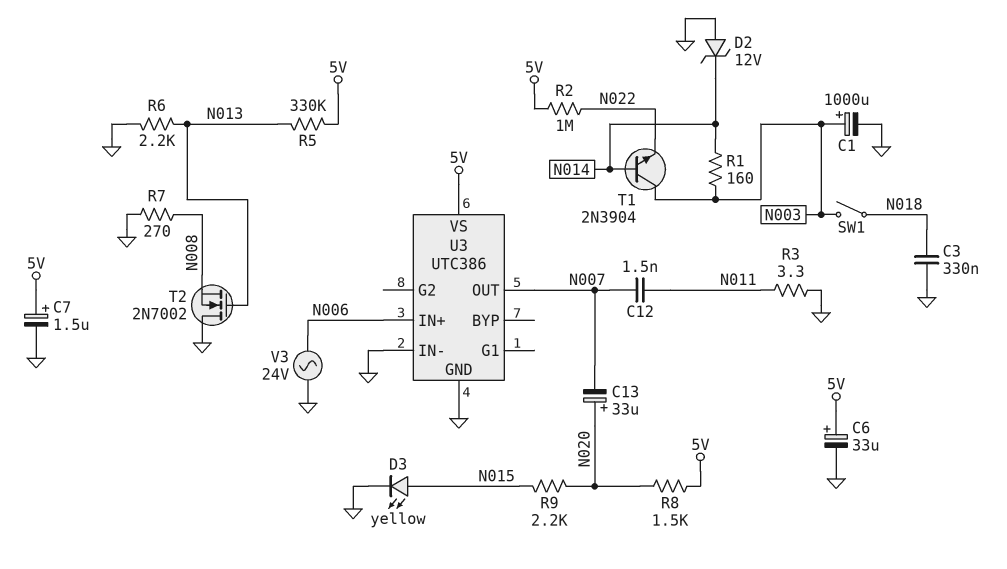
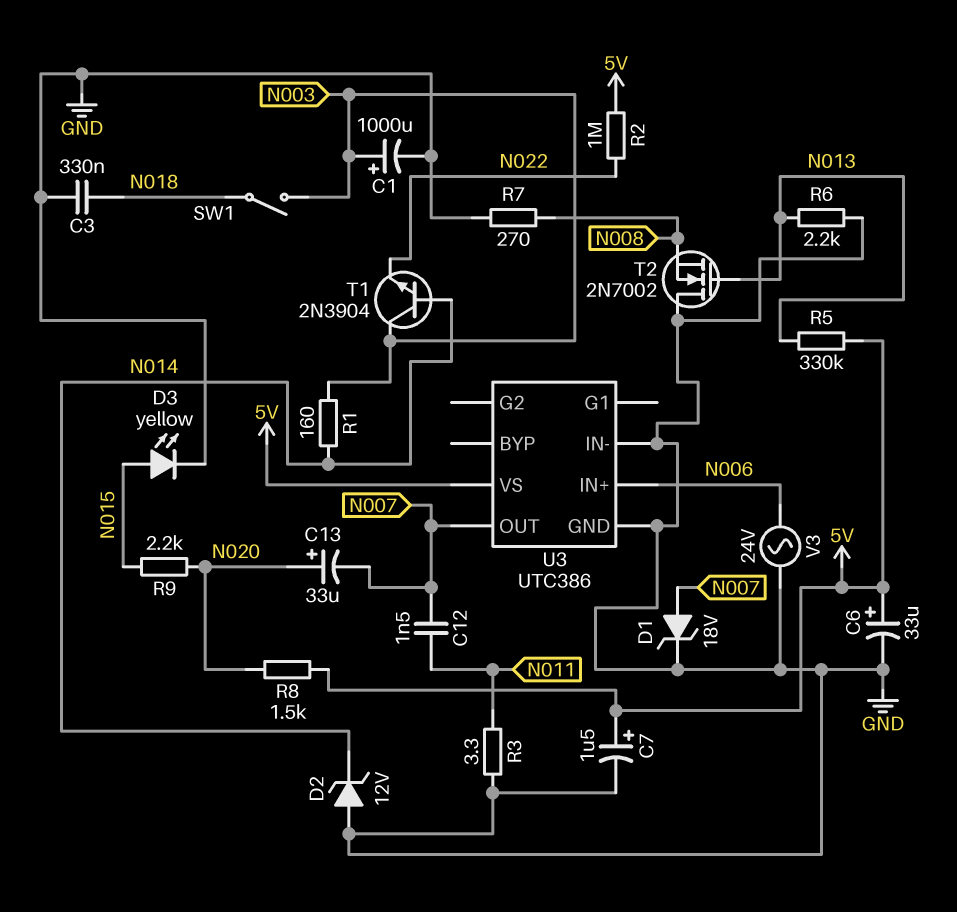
D1: none -> zener 18V (A N007, K GND)

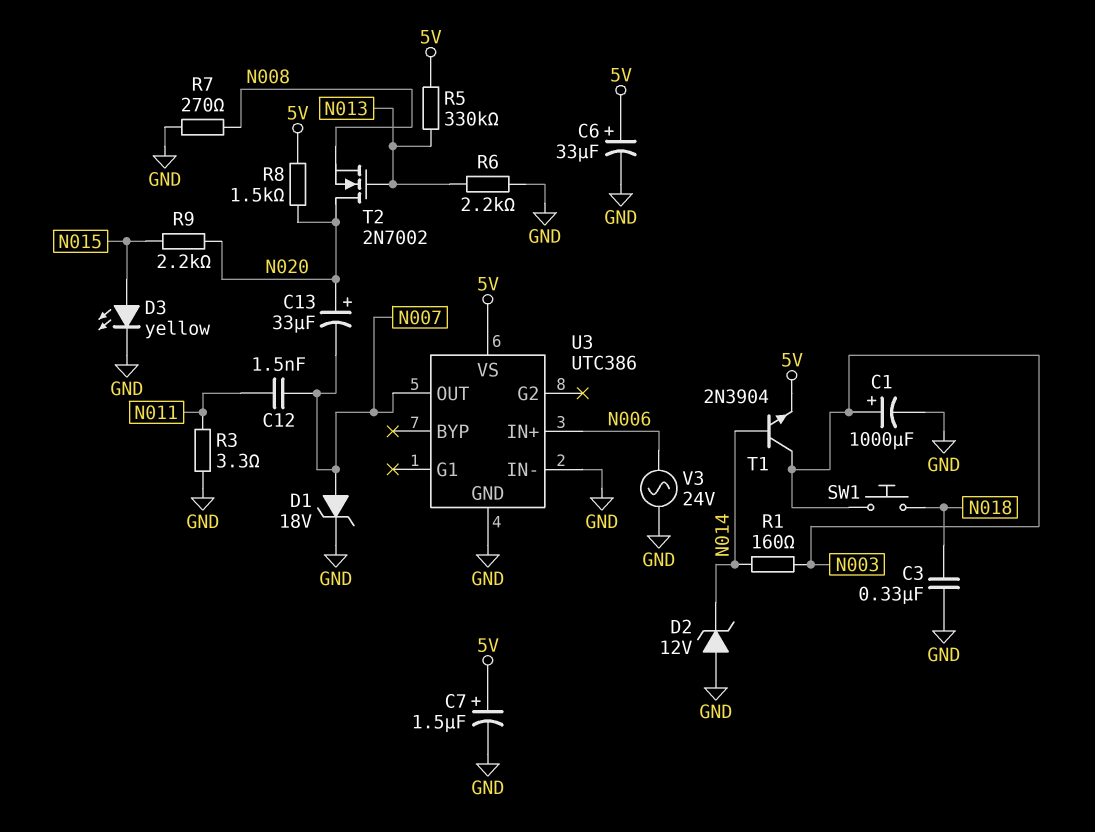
R2: 1M (5V, N022) -> none
SW1: switch (N003, N018) -> button (N003, N018)
T1: NPN 2N3904 (B N014, C N003, E N022) -> NPN 2N3904 (B N014, C N003, E 5V)
T2: NMOS 2N7002 (G N013, D GND, S N008) -> NMOS 2N7002 (G N013, D N020, S N008)

